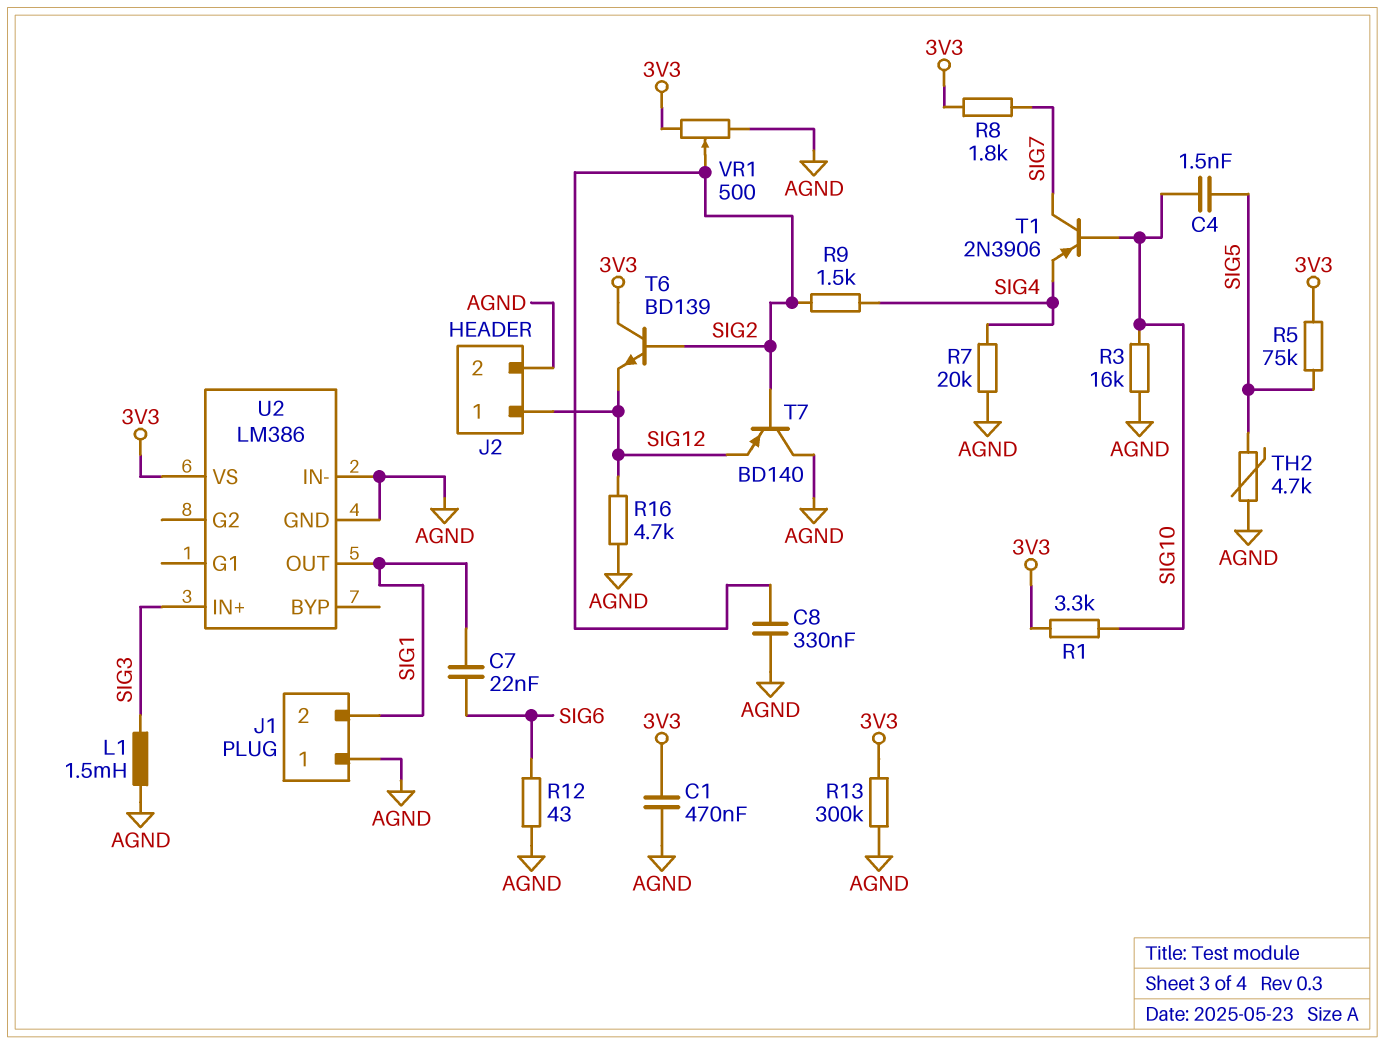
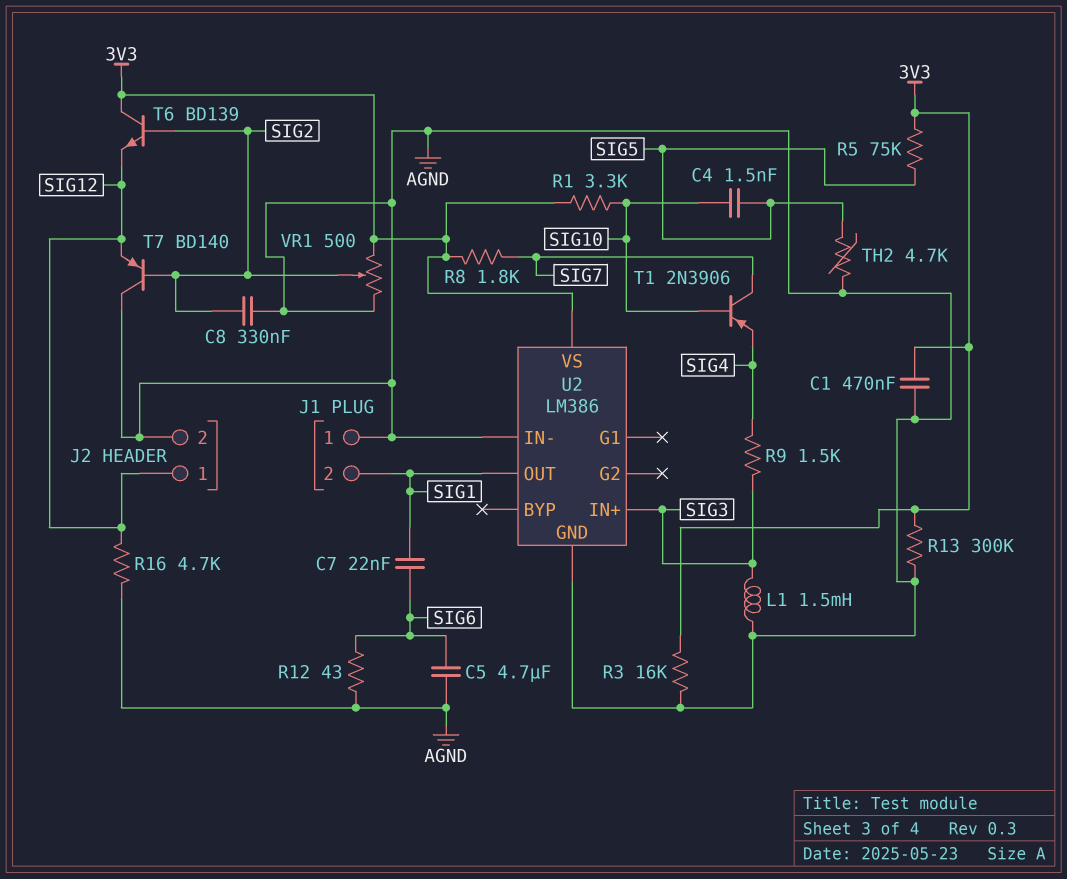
C5: none -> 4.7uF (AGND, SIG6)
R3: 16k (AGND, SIG10) -> 16k (3V3, AGND)
R7: 20k (AGND, SIG4) -> none
R9: 1.5k (SIG2, SIG4) -> 1.5k (SIG3, SIG4)

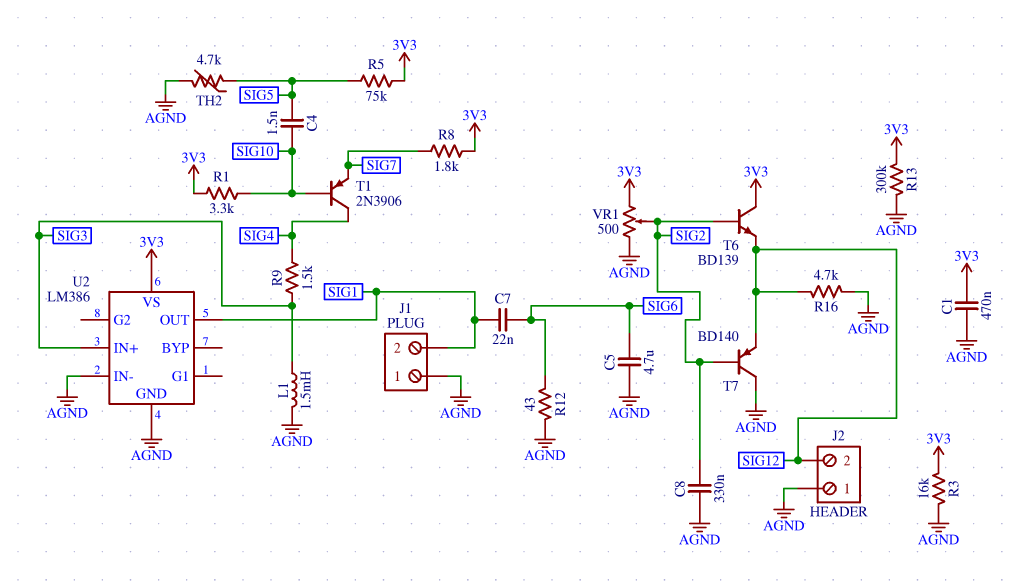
J2 pin 1: SIG12 -> AGND
J2 pin 2: AGND -> SIG12
T1: PNP 2N3906 (B SIG10, C SIG7, E SIG4) -> PNP 2N3906 (B SIG10, C SIG4, E SIG7)

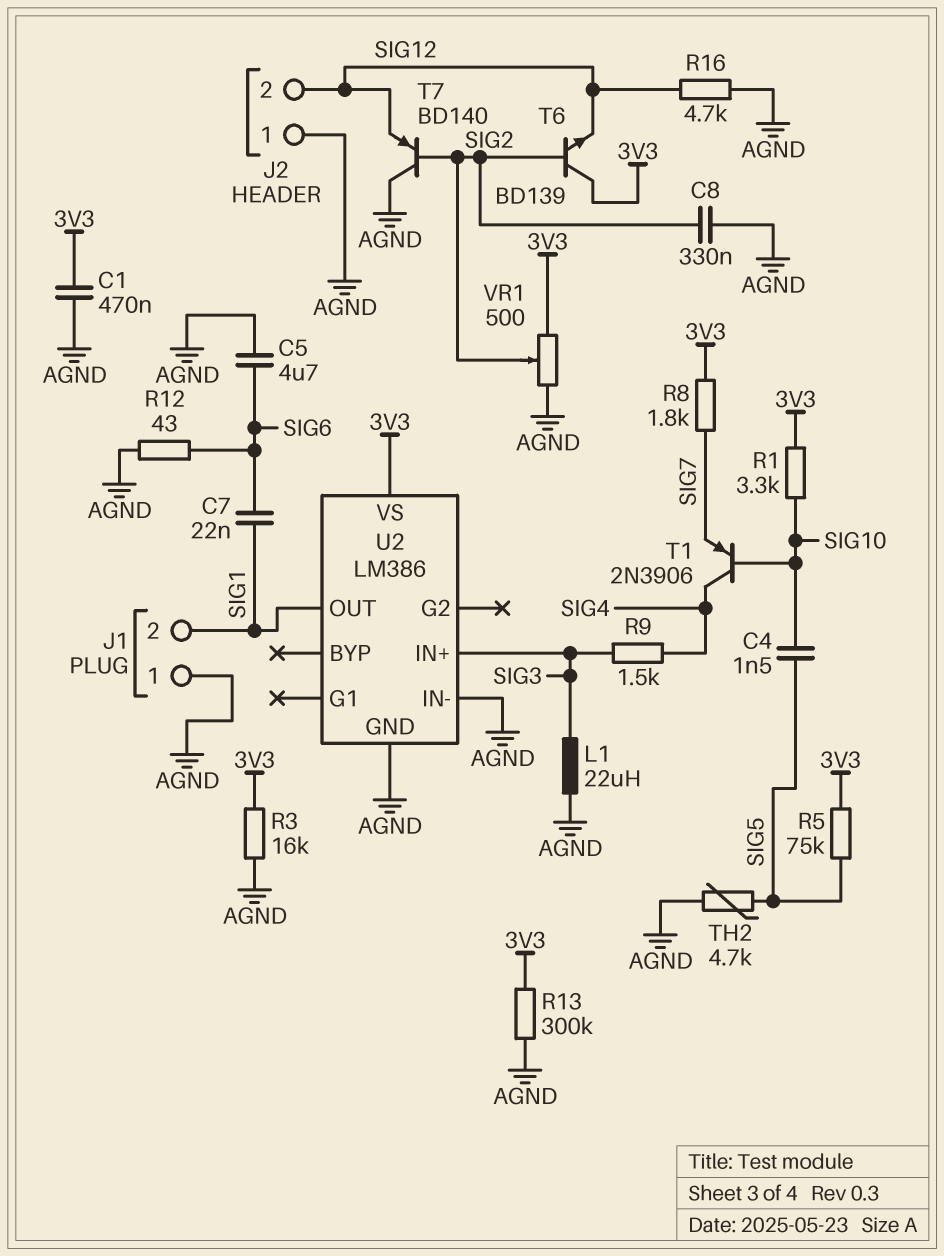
L1: 1.5mH (AGND, SIG3) -> 22uH (AGND, SIG3)

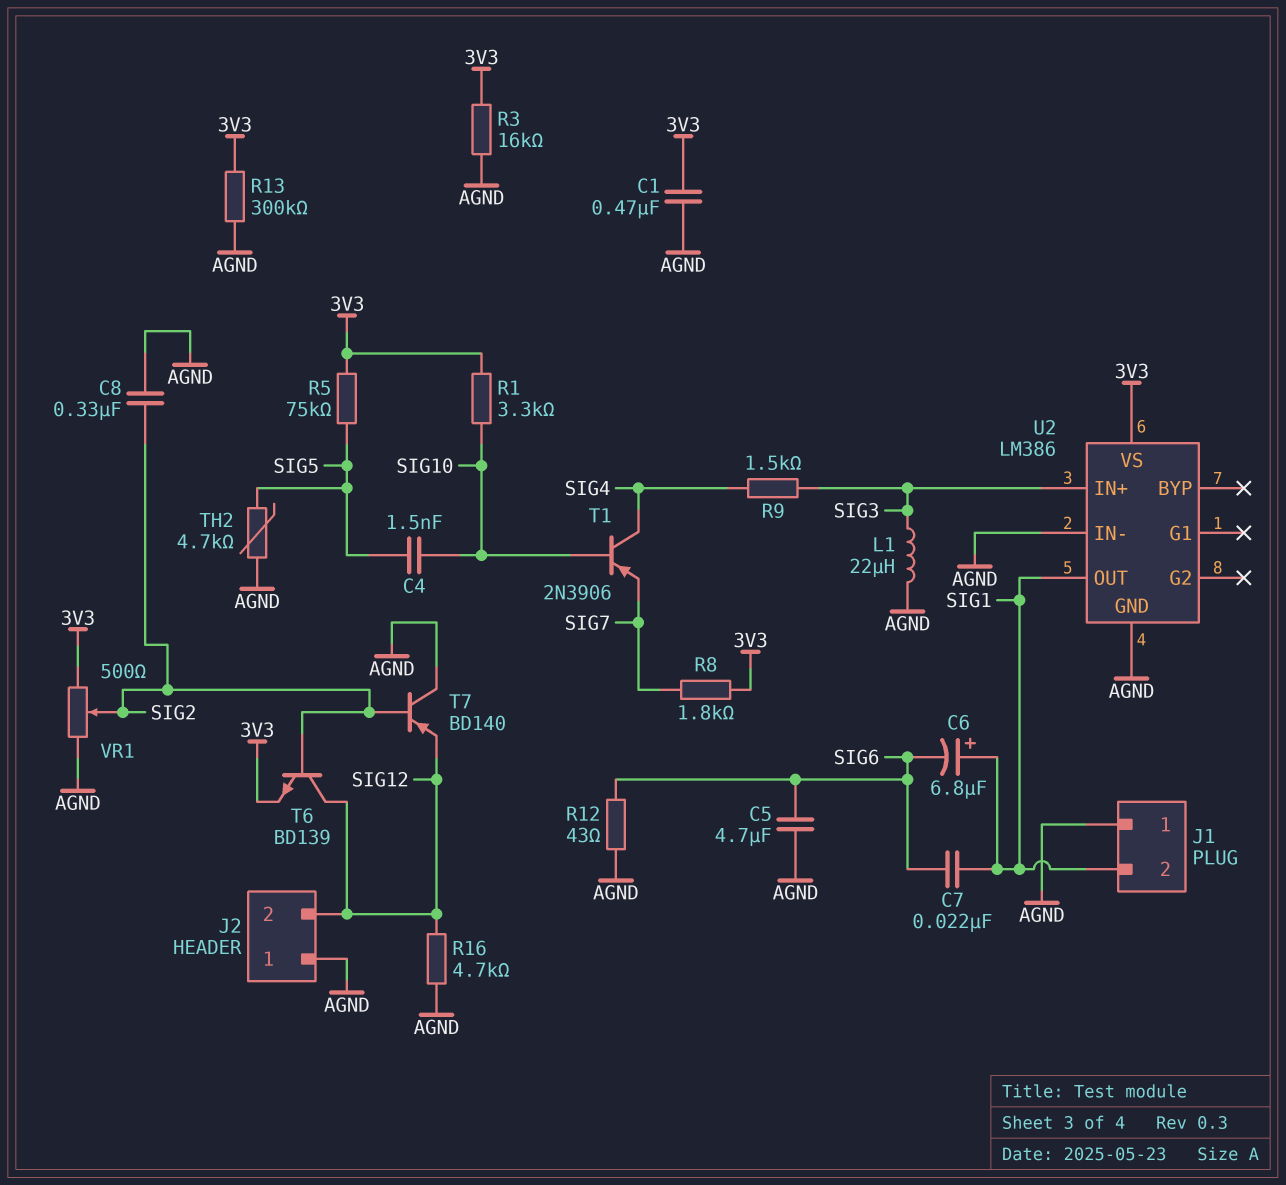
C6: none -> 6.8uF (plus SIG1, minus SIG6)
T6: NPN BD139 (B SIG2, C 3V3, E SIG12) -> NPN BD139 (B SIG2, C SIG12, E 3V3)

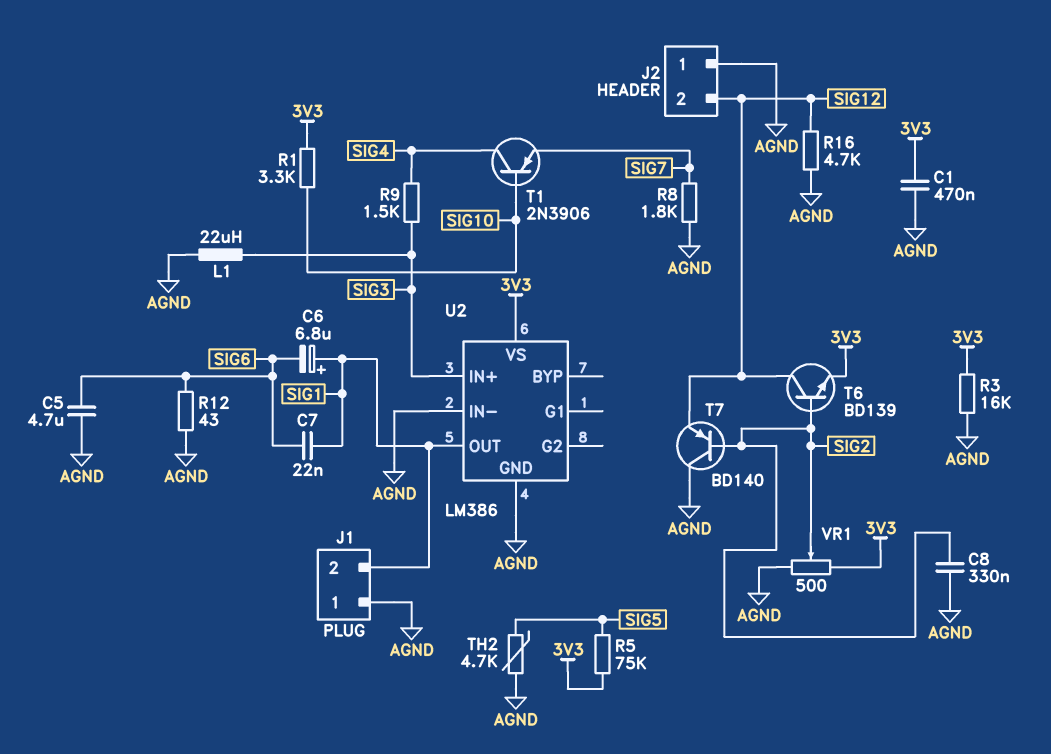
C4: 1.5nF (SIG5, SIG10) -> none
R8: 1.8k (3V3, SIG7) -> 1.8k (AGND, SIG7)
R13: 300k (3V3, AGND) -> none

